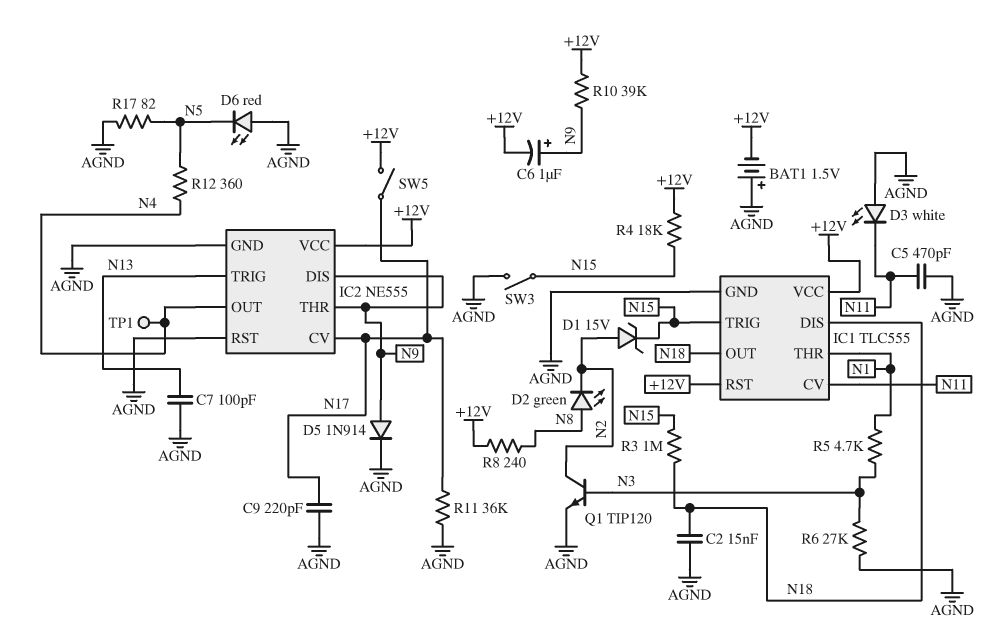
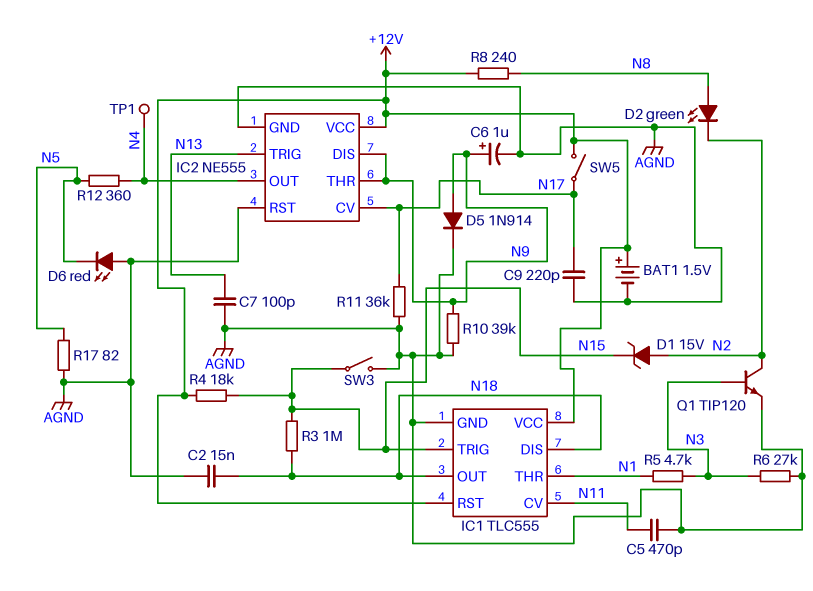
BAT1: 1.5V (plus AGND, minus +12V) -> 1.5V (plus +12V, minus AGND)
C6: 1uF (plus N9, minus +12V) -> 1uF (plus N9, minus AGND)
D3: LED white (A AGND, K N11) -> none
R10: 39k (+12V, N9) -> 39k (AGND, N9)

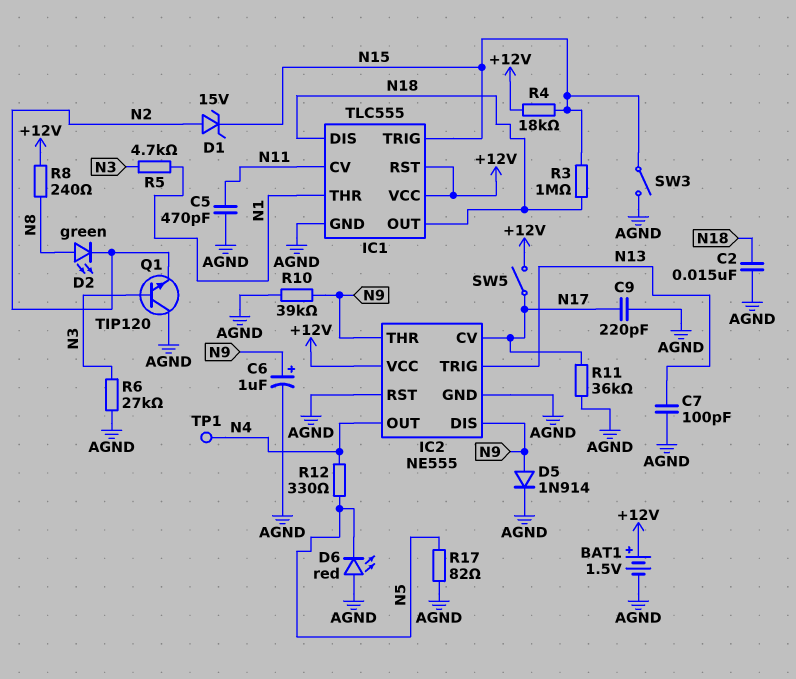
Q1: NPN TIP120 (B N3, C N2, E AGND) -> NPN TIP120 (B N3, C AGND, E N2)
R12: 360 (N4, N5) -> 330 (N4, N5)

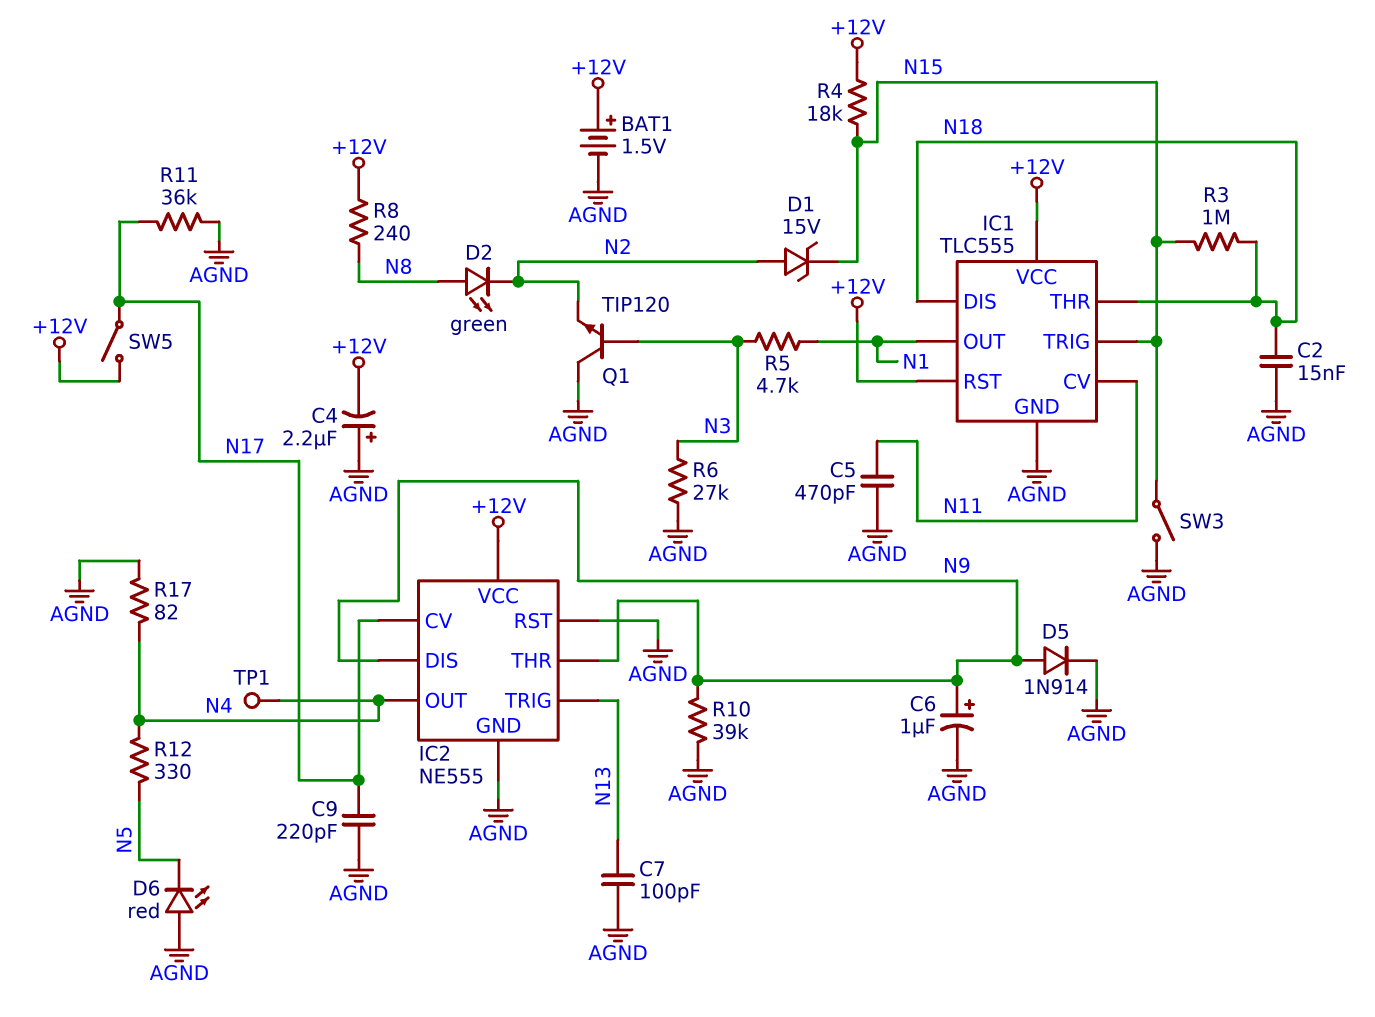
C4: none -> 2.2uF (plus AGND, minus +12V)
IC1 pin OUT: N18 -> N1
IC1 pin THR: N1 -> N18
R17: 82 (AGND, N5) -> 82 (AGND, N4)

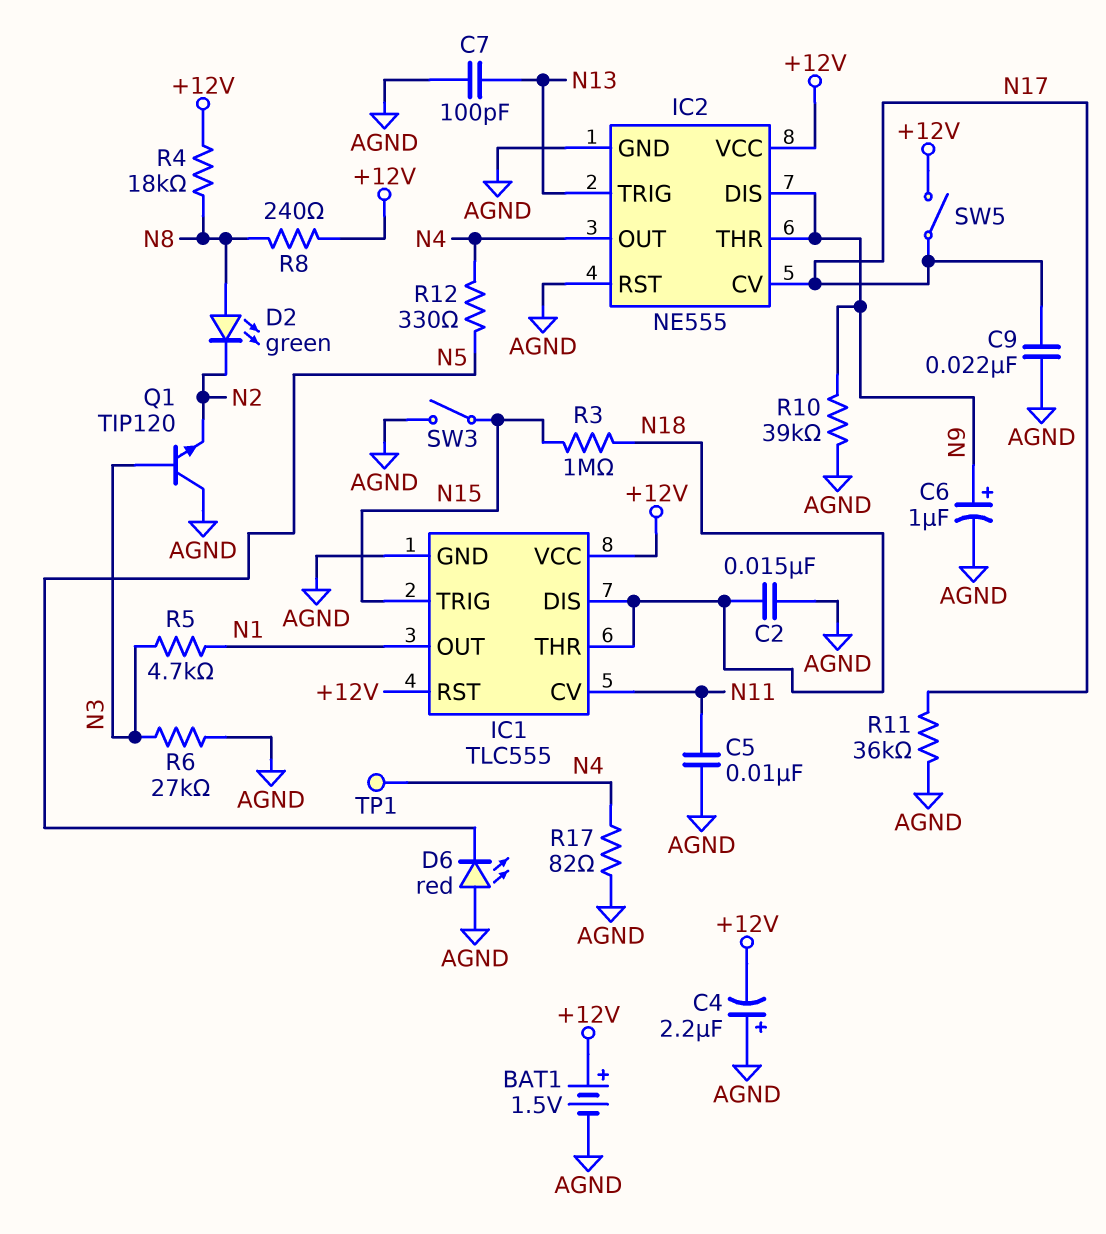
C5: 470pF (AGND, N11) -> 10nF (AGND, N11)
C9: 220pF (AGND, N17) -> 22nF (AGND, N17)
D1: zener 15V (A N2, K N15) -> none
D5: diode 1N914 (A N9, K AGND) -> none
R4: 18k (+12V, N15) -> 18k (+12V, N8)

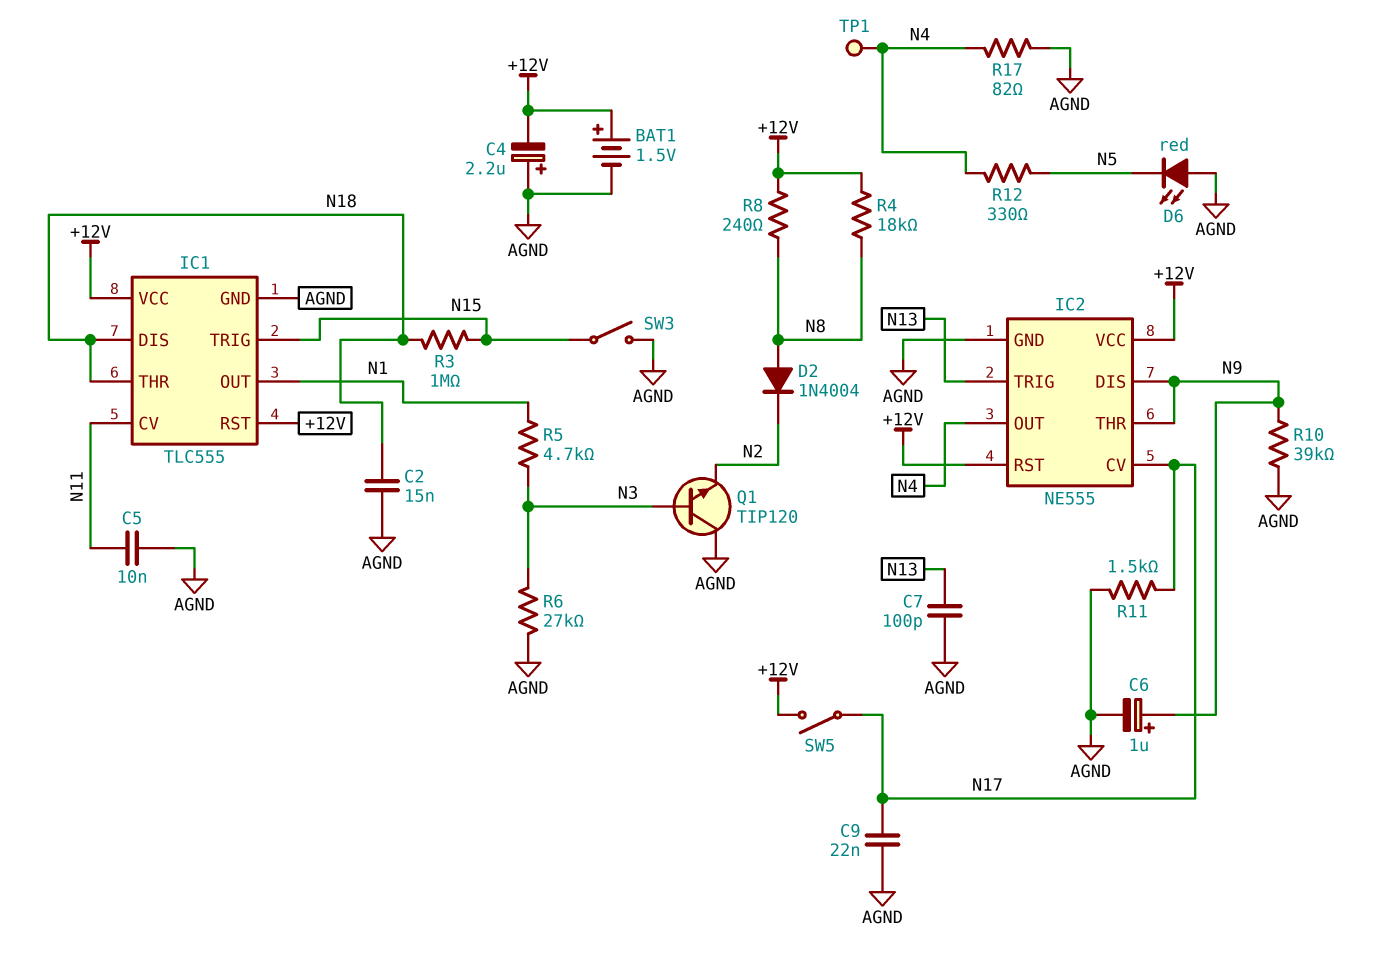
D2: LED green (A N8, K N2) -> diode 1N4004 (A N8, K N2)
IC2 pin RST: AGND -> +12V
R11: 36k (AGND, N17) -> 1.5k (AGND, N17)

